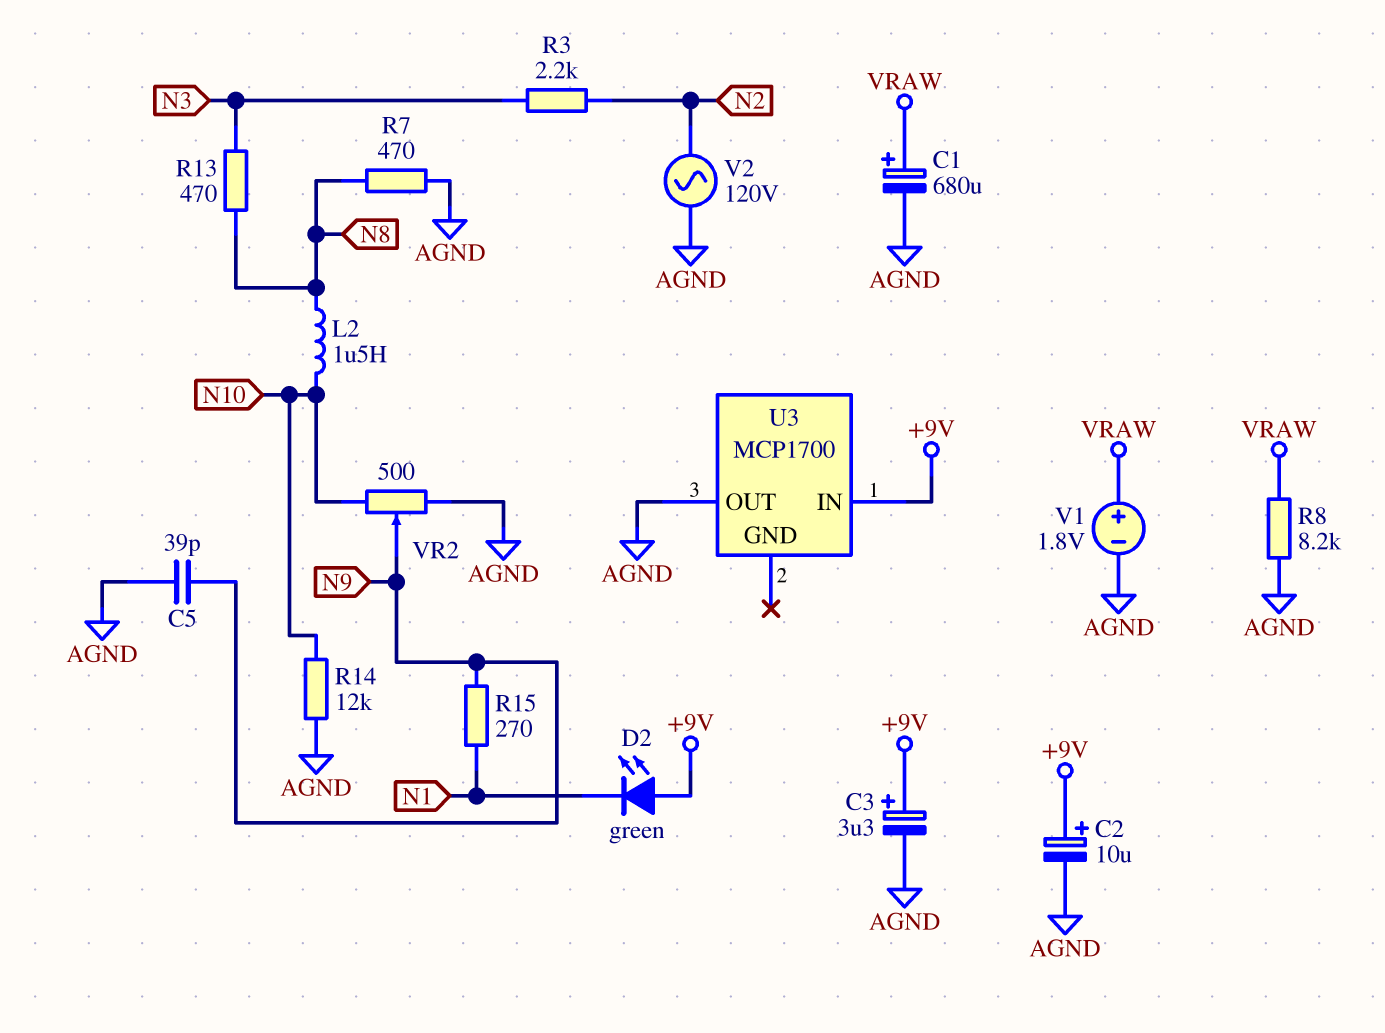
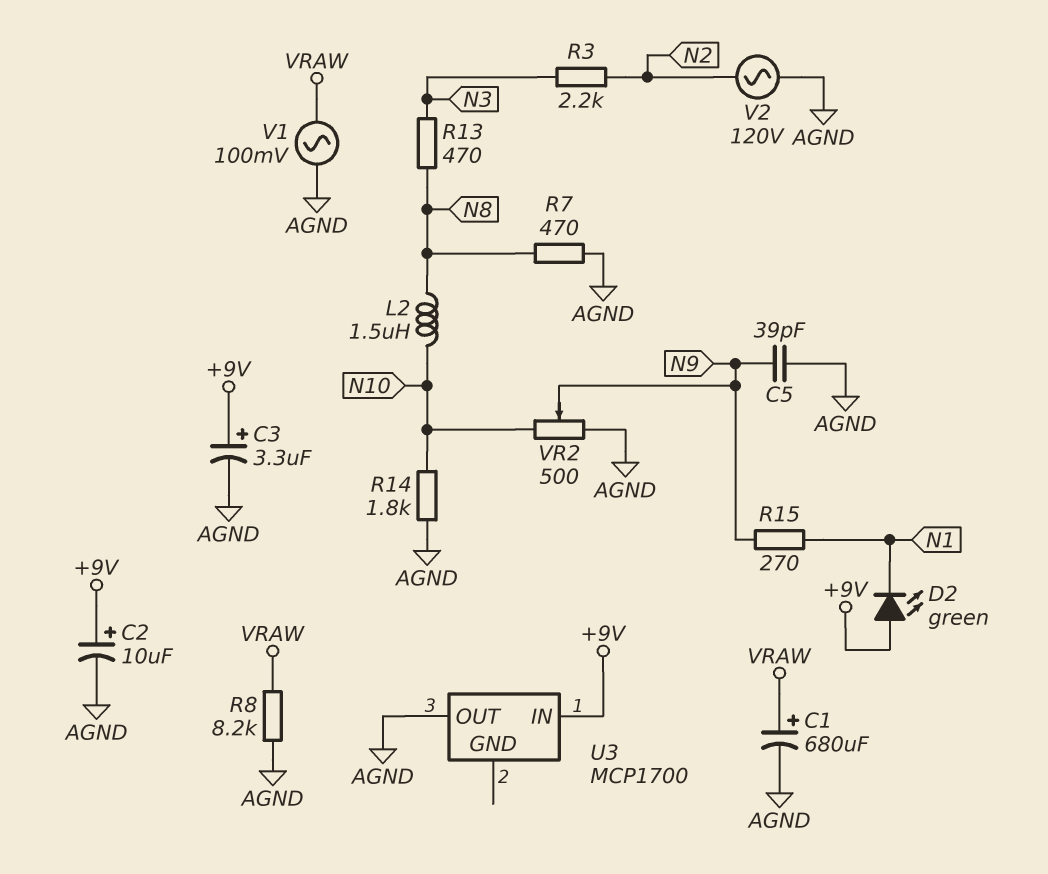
R14: 12k (AGND, N10) -> 1.8k (AGND, N10)
V1: 1.8V (plus VRAW, minus AGND) -> AC 100mV (AGND, VRAW)

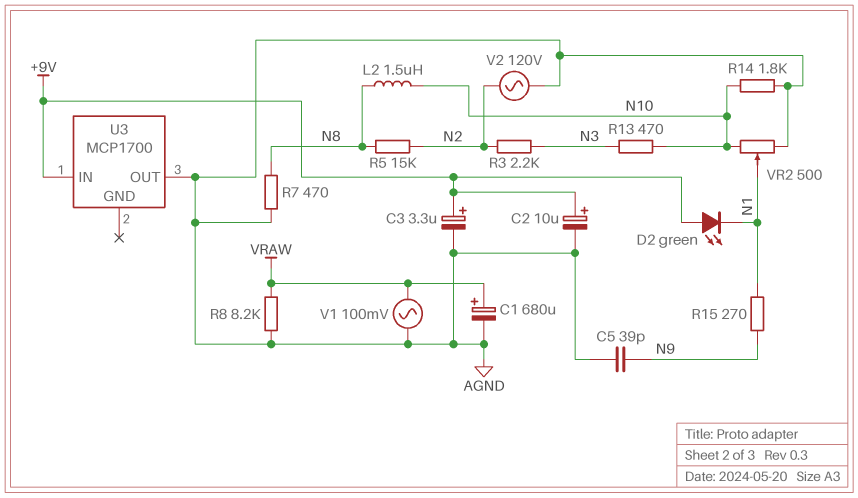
R5: none -> 15k (N2, N8)
R13: 470 (N3, N8) -> 470 (N3, N10)
VR2: 500 (AGND, N10, wiper N9) -> 500 (AGND, N10, wiper N1)

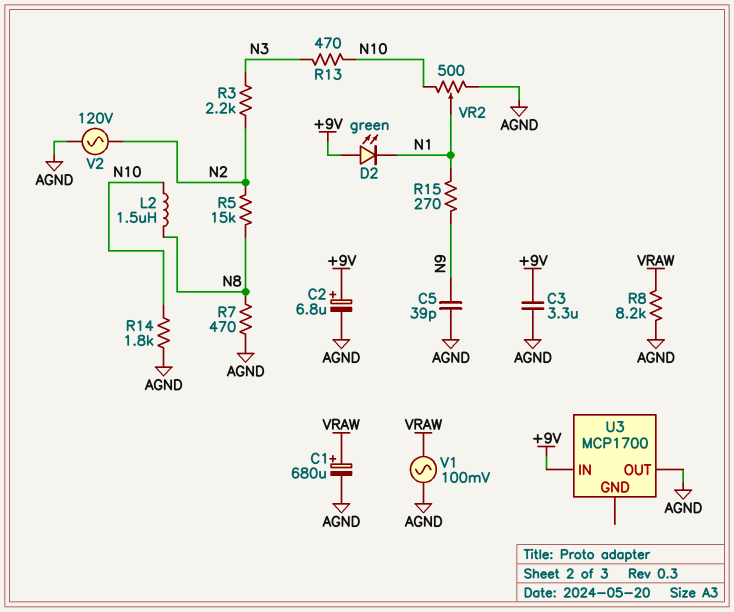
C2: 10uF (plus +9V, minus AGND) -> 6.8uF (plus +9V, minus AGND)
C3: 3.3uF (plus +9V, minus AGND) -> 3.3uF (+9V, AGND)

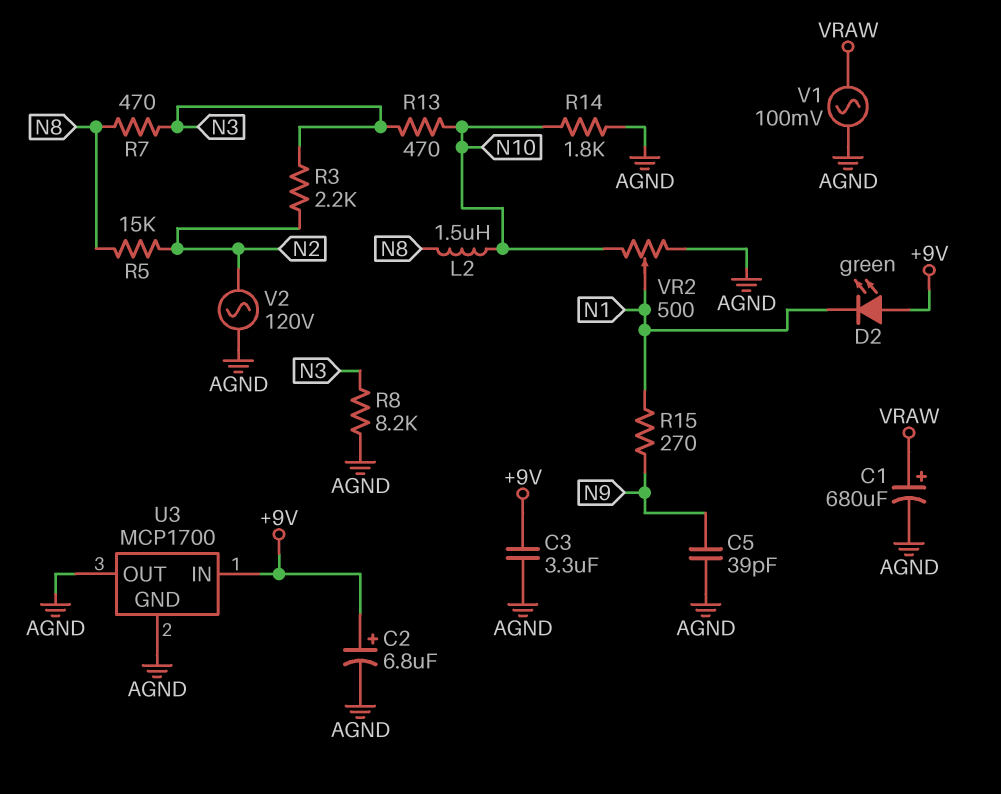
R7: 470 (AGND, N8) -> 470 (N3, N8)
R8: 8.2k (AGND, VRAW) -> 8.2k (AGND, N3)
U3 pin GND: none -> AGND

